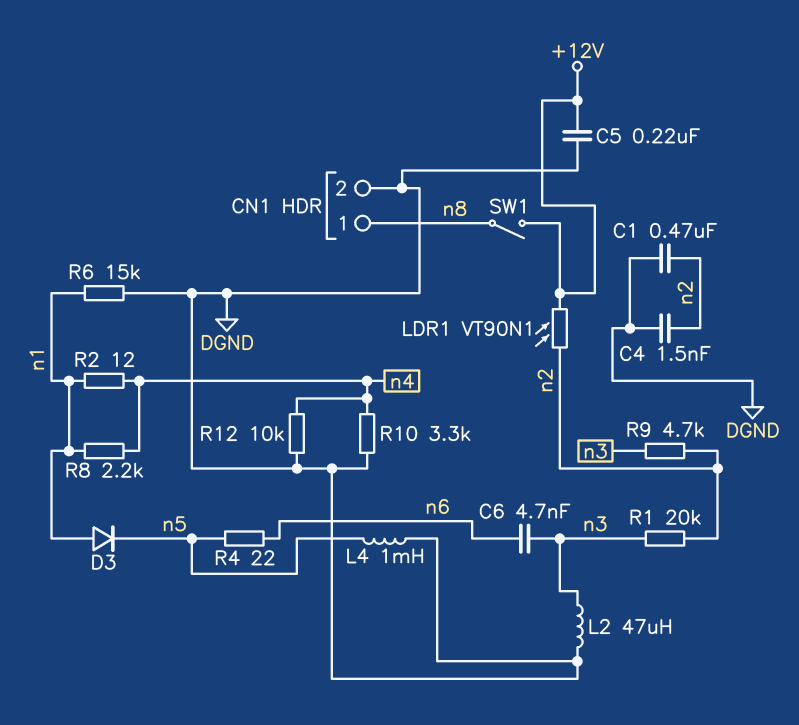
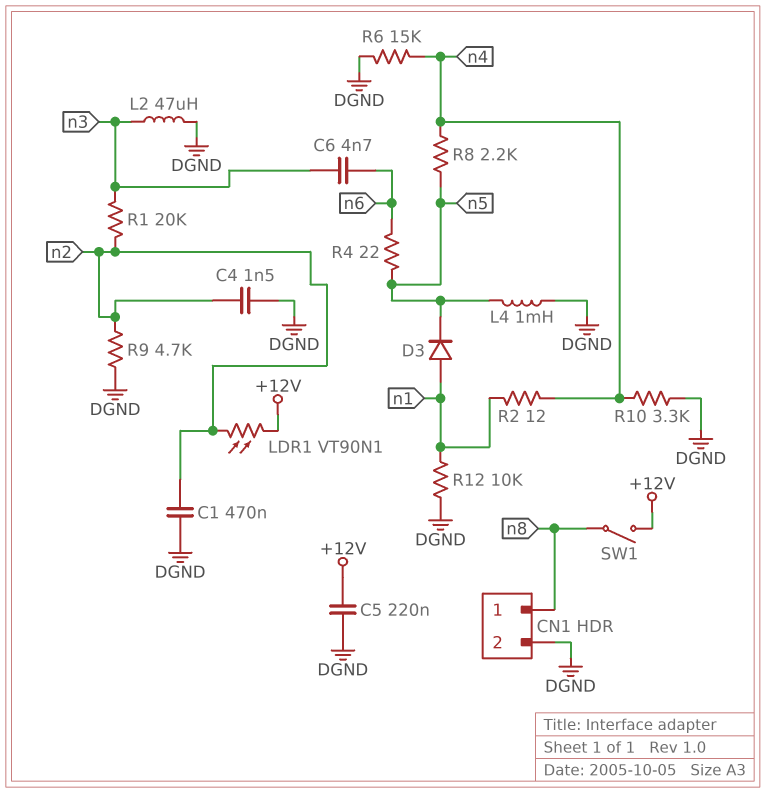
R6: 15k (DGND, n1) -> 15k (DGND, n4)
R8: 2.2k (n1, n4) -> 2.2k (n4, n5)
R9: 4.7k (n2, n3) -> 4.7k (DGND, n2)
R12: 10k (DGND, n4) -> 10k (DGND, n1)

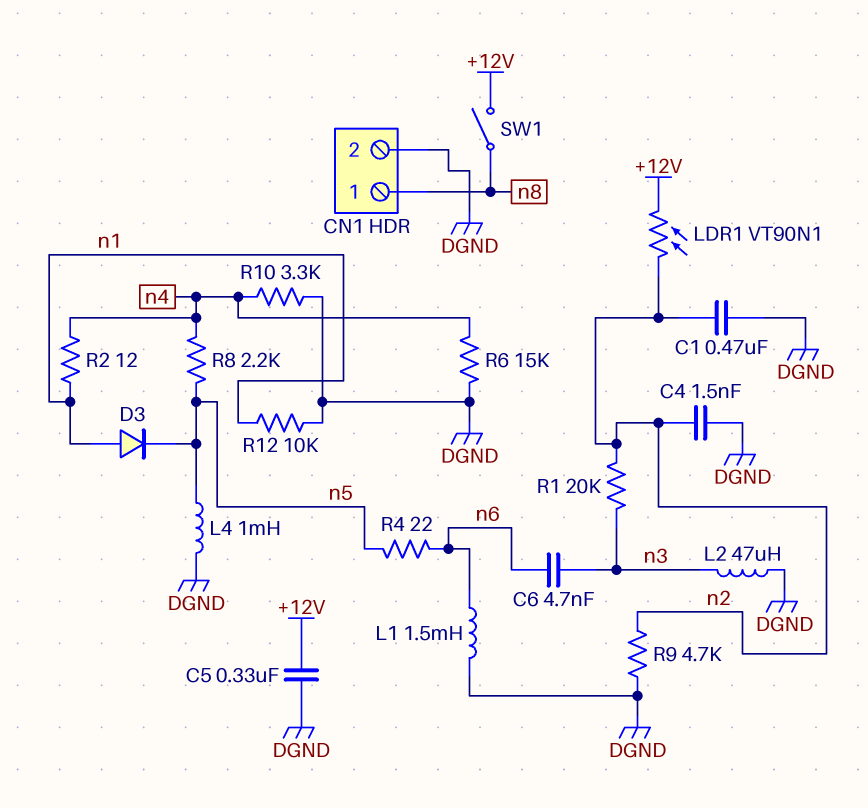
C5: 220nF (+12V, DGND) -> 330nF (+12V, DGND)
L1: none -> 1.5mH (DGND, n6)

